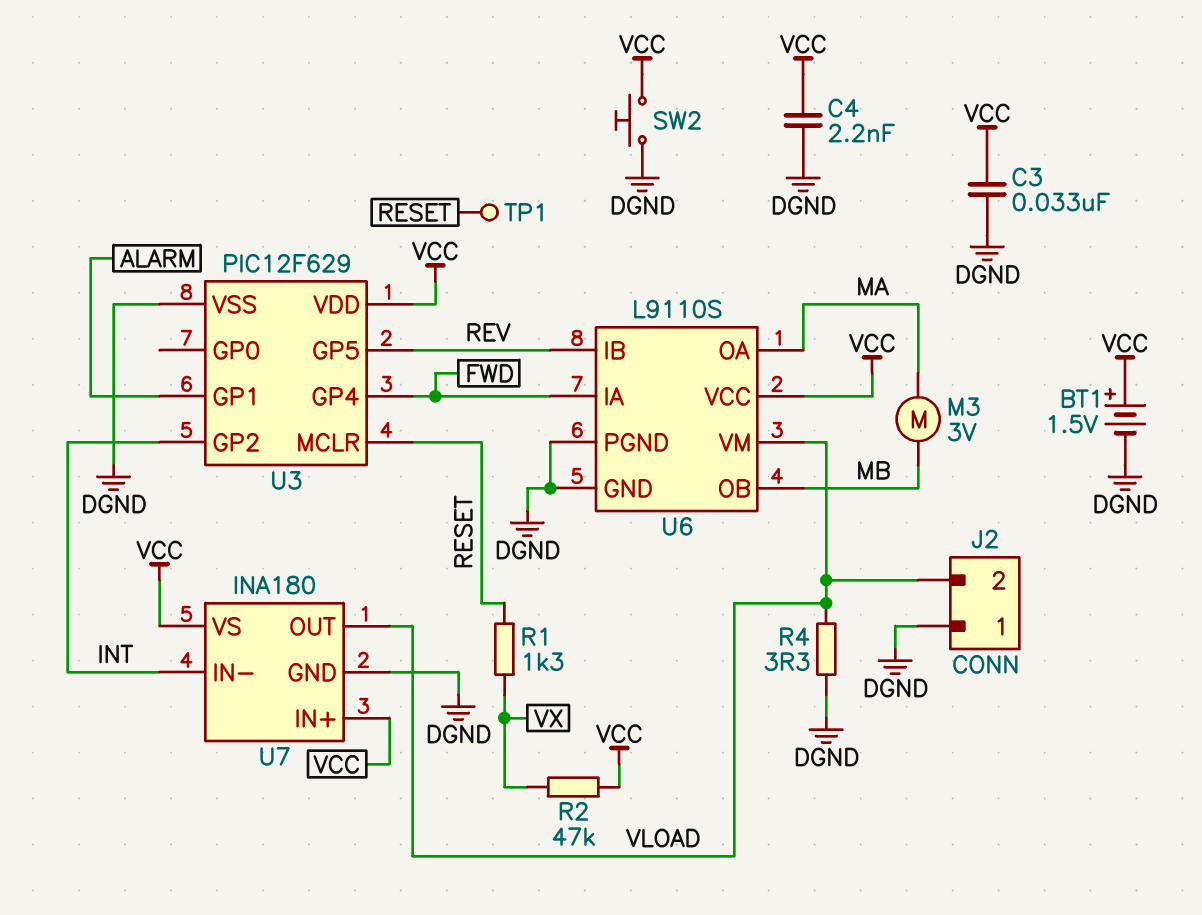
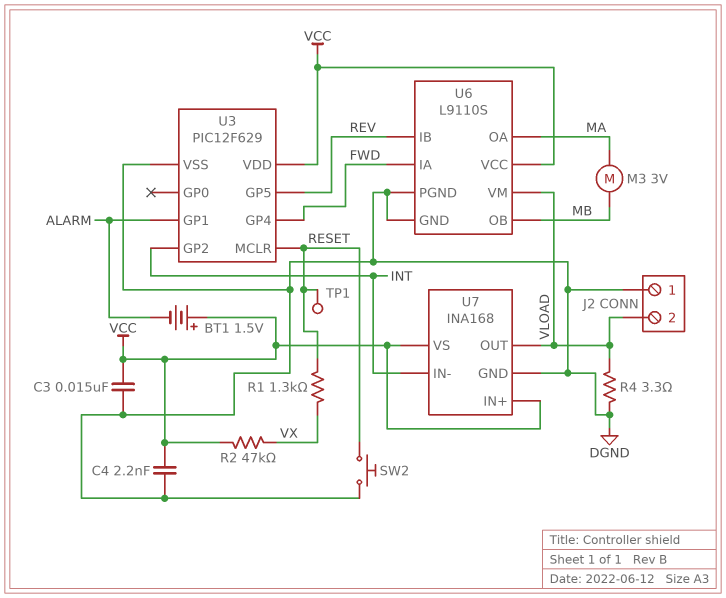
BT1: 1.5V (plus VCC, minus DGND) -> 1.5V (plus VCC, minus ALARM)
C3: 33nF (DGND, VCC) -> 15nF (DGND, VCC)
SW2: button (DGND, VCC) -> button (DGND, RESET)
U7: INA180 -> INA168

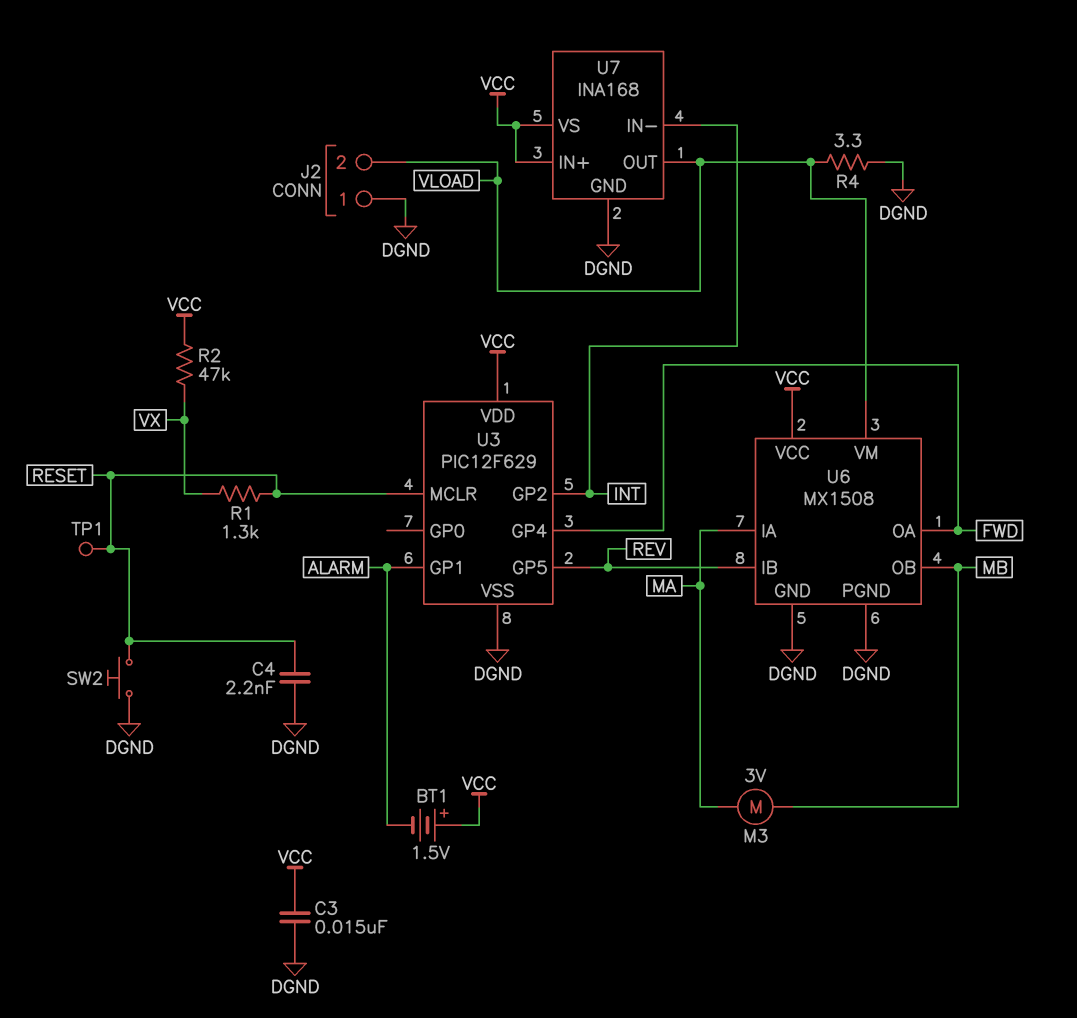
C4: 2.2nF (DGND, VCC) -> 2.2nF (DGND, RESET)
U6: L9110S -> MX1508
U6 pin IA: FWD -> MA
U6 pin OA: MA -> FWD

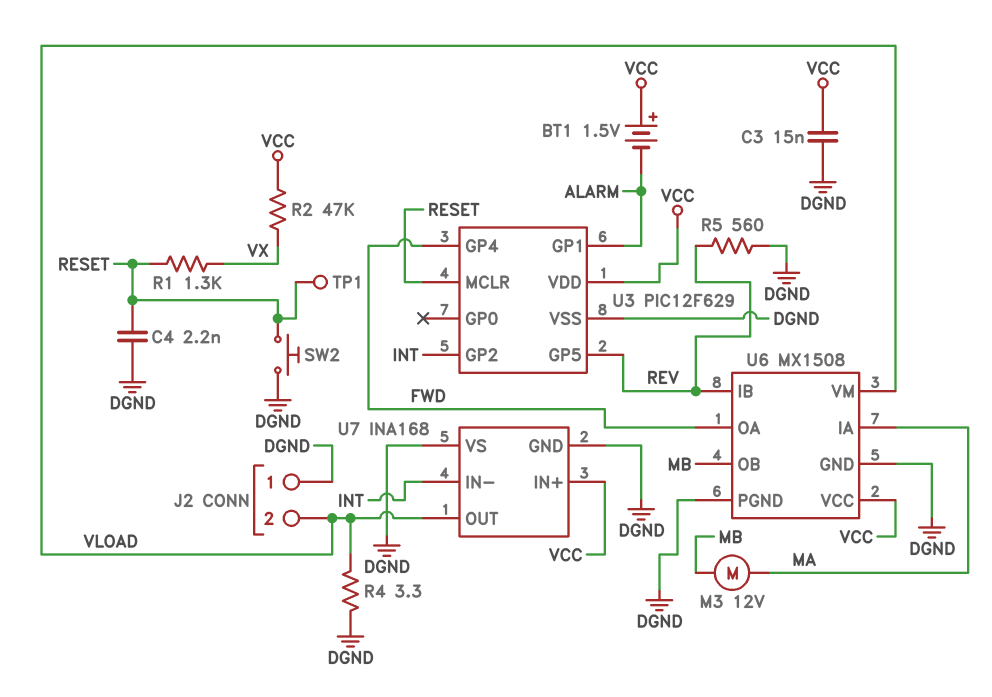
M3: motor 3V (MA, MB) -> motor 12V (MA, MB)
R5: none -> 560 (DGND, REV)
U7 pin VS: VCC -> DGND

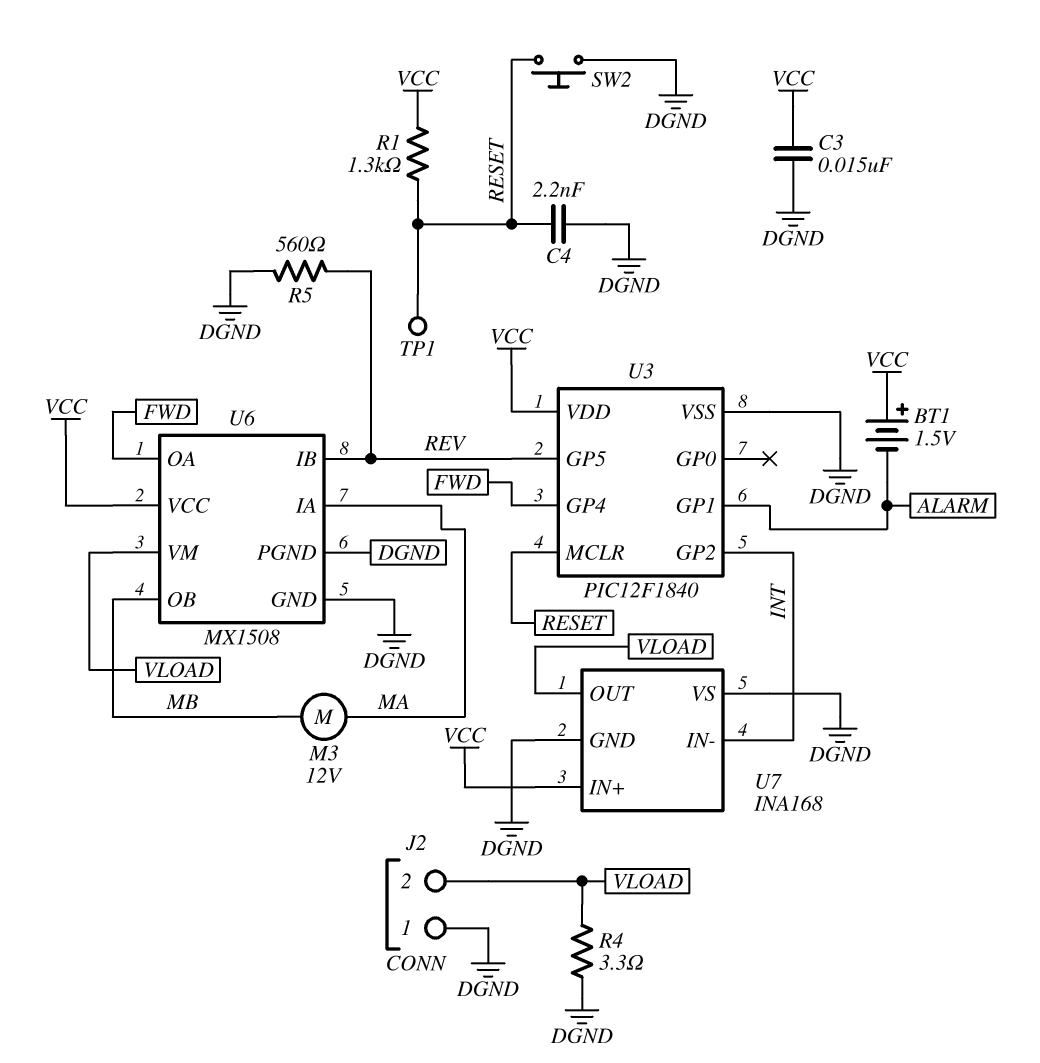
R1: 1.3k (RESET, VX) -> 1.3k (RESET, VCC)
R2: 47k (VCC, VX) -> none
U3: PIC12F629 -> PIC12F1840

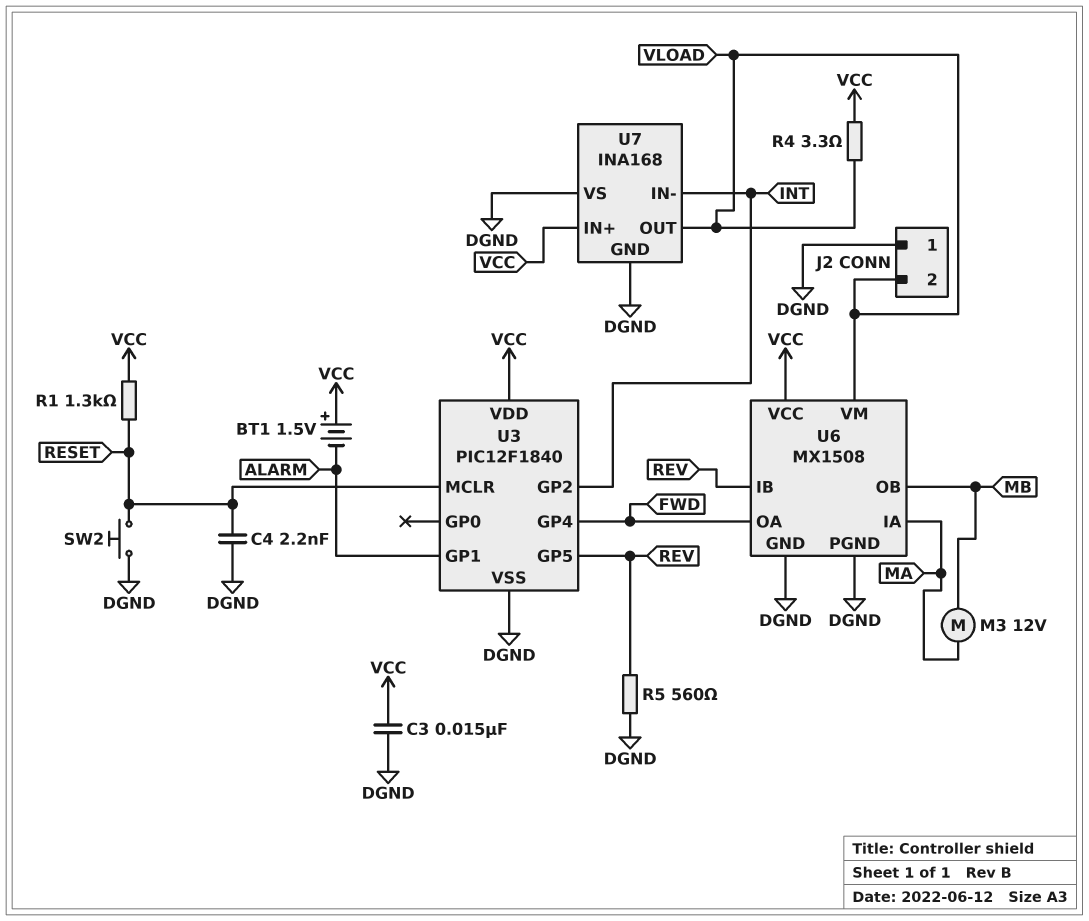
R4: 3.3 (DGND, VLOAD) -> 3.3 (VCC, VLOAD)
TP1: test point (RESET) -> none

